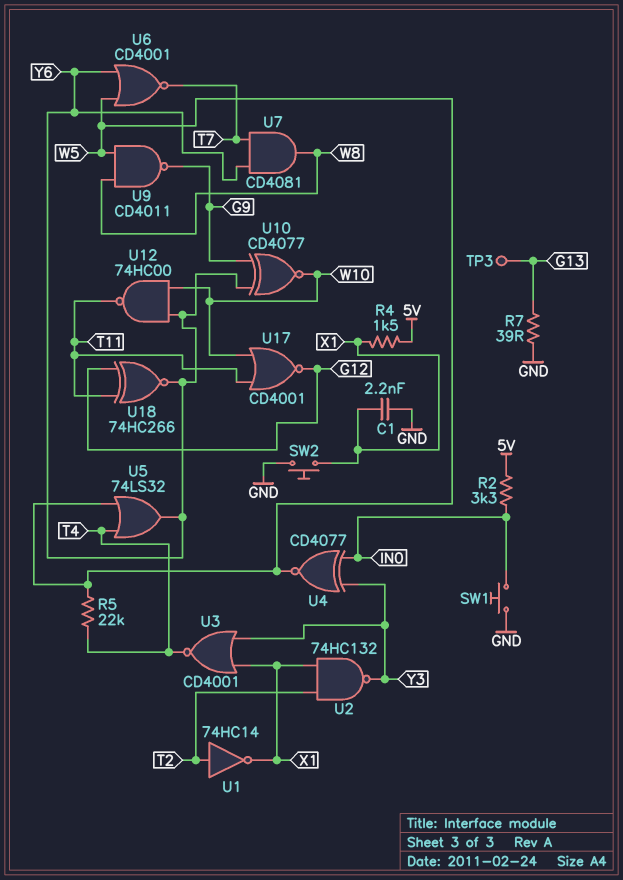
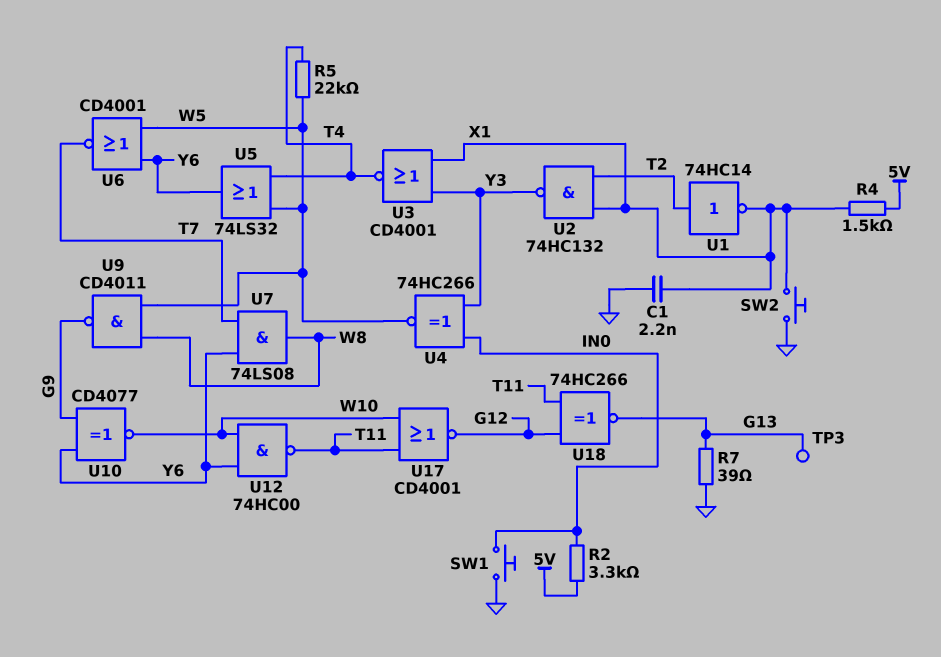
U4: XNOR CD4077 (in IN0, in Y3, out W5) -> XNOR 74HC266 (in IN0, in Y3, out W5)
U7: AND CD4081 (in T7, in Y6, out W8) -> AND 74LS08 (in T7, in Y6, out W8)
U18: XNOR 74HC266 (in G12, in T11, out Y6) -> XNOR 74HC266 (in G12, in T11, out G13)

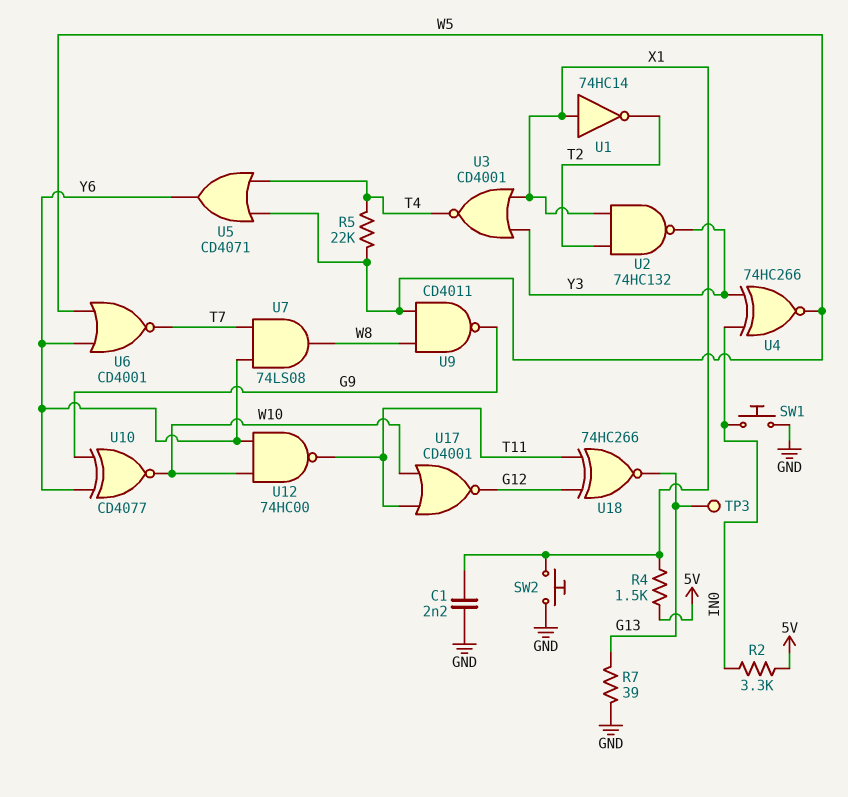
U1: NOT 74HC14 (in T2, out X1) -> NOT 74HC14 (in X1, out T2)
U5: OR 74LS32 (in T4, in W5, out Y6) -> OR CD4071 (in T4, in W5, out Y6)

